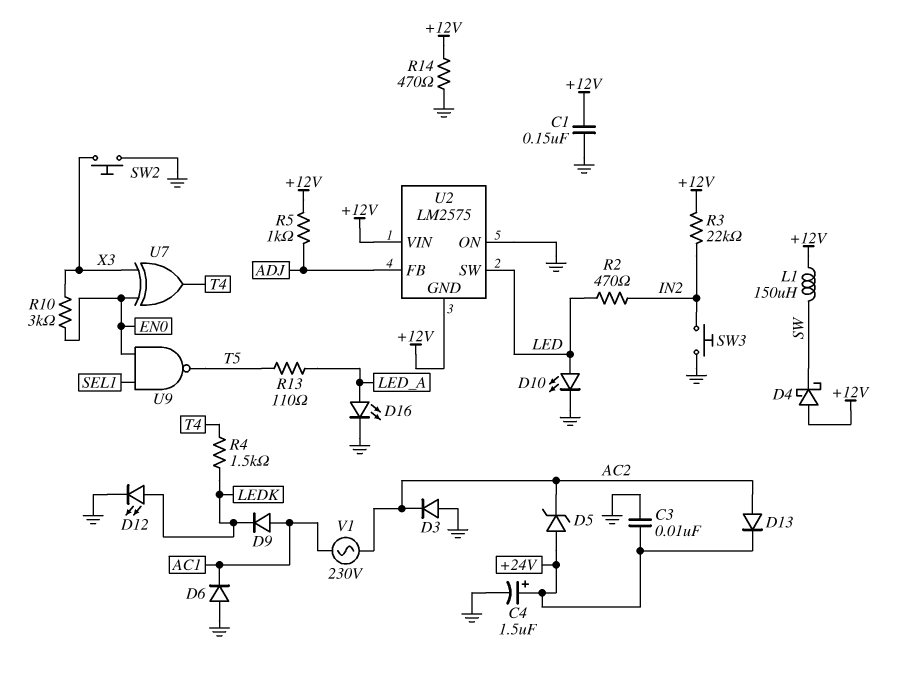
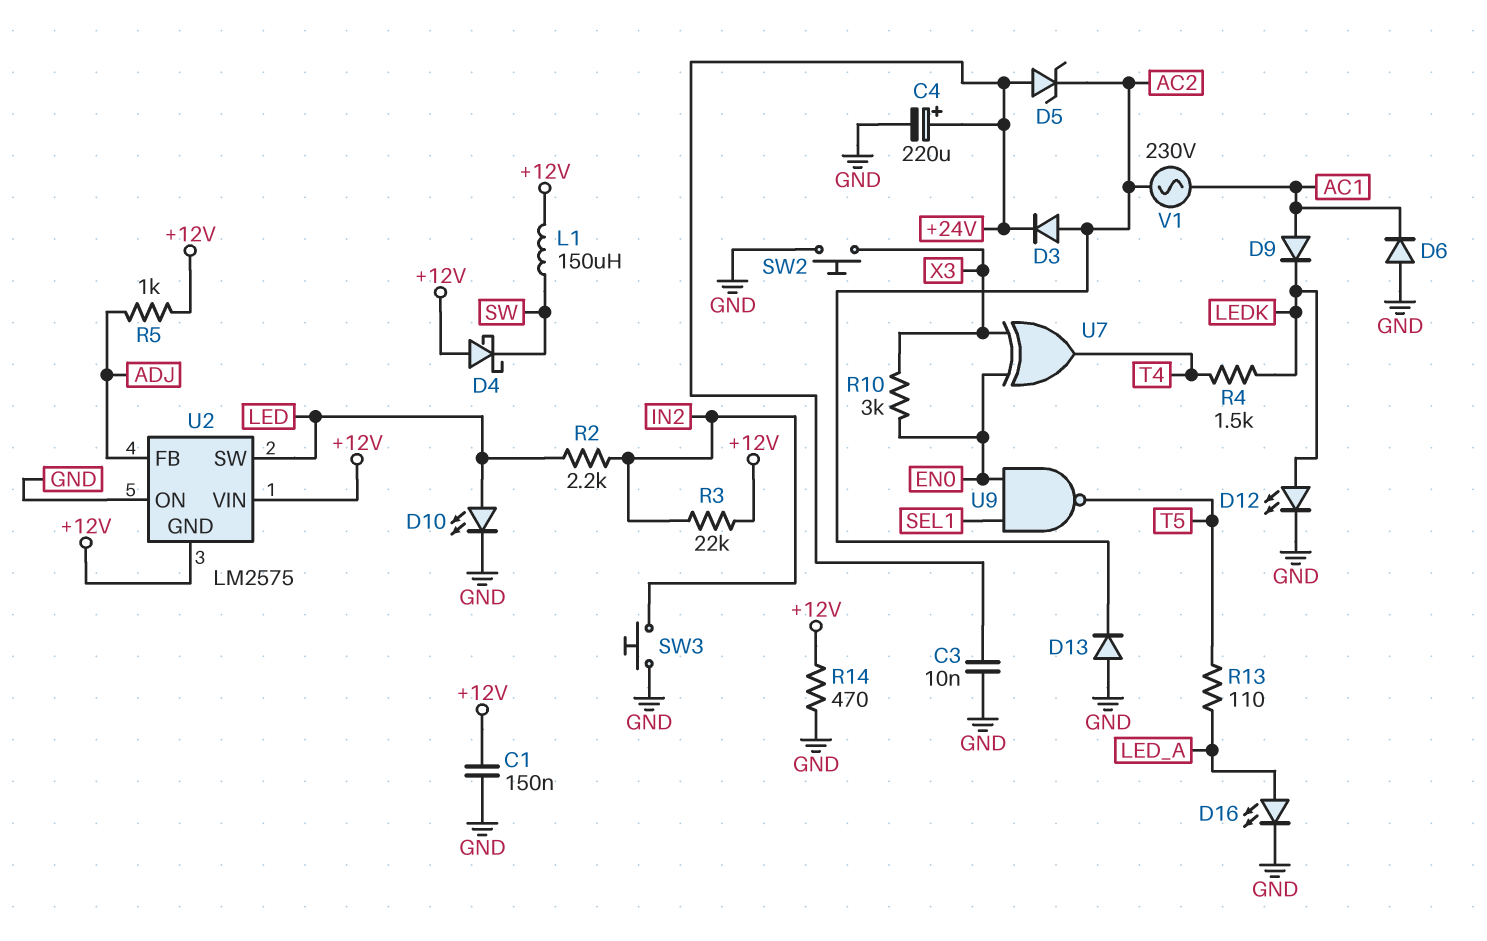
C4: 1.5uF (plus +24V, minus GND) -> 220uF (plus +24V, minus GND)
D3: diode (A GND, K AC2) -> diode (A AC2, K +24V)
D13: diode (A AC2, K +24V) -> diode (A GND, K AC2)
R2: 470 (IN2, LED) -> 2.2k (IN2, LED)

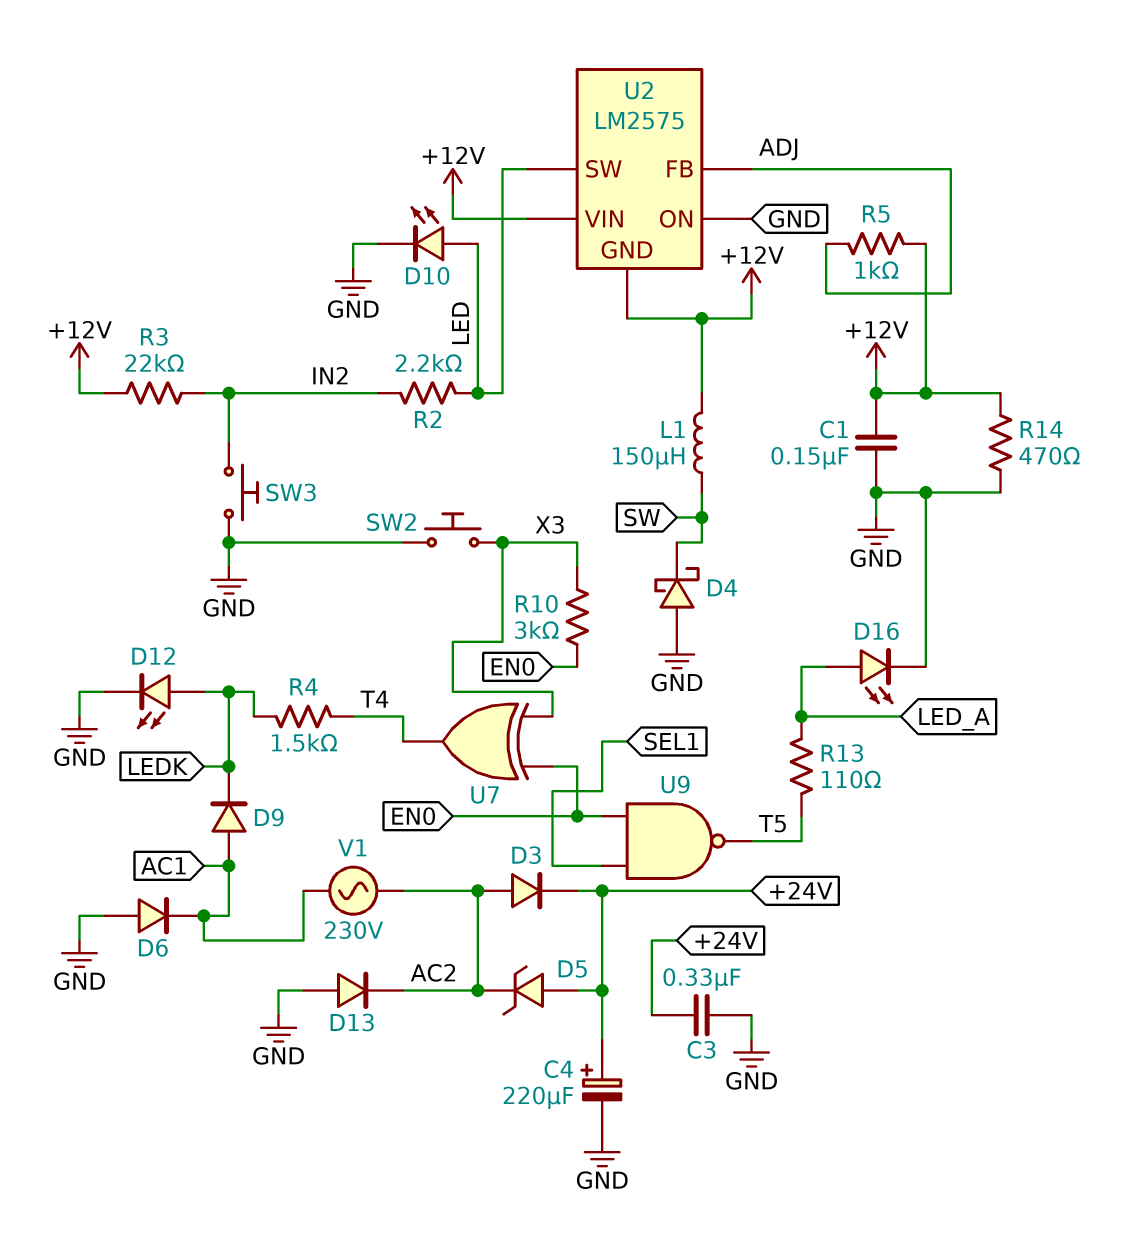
C3: 10nF (+24V, GND) -> 330nF (+24V, GND)
D4: schottky (A +12V, K SW) -> schottky (A GND, K SW)

